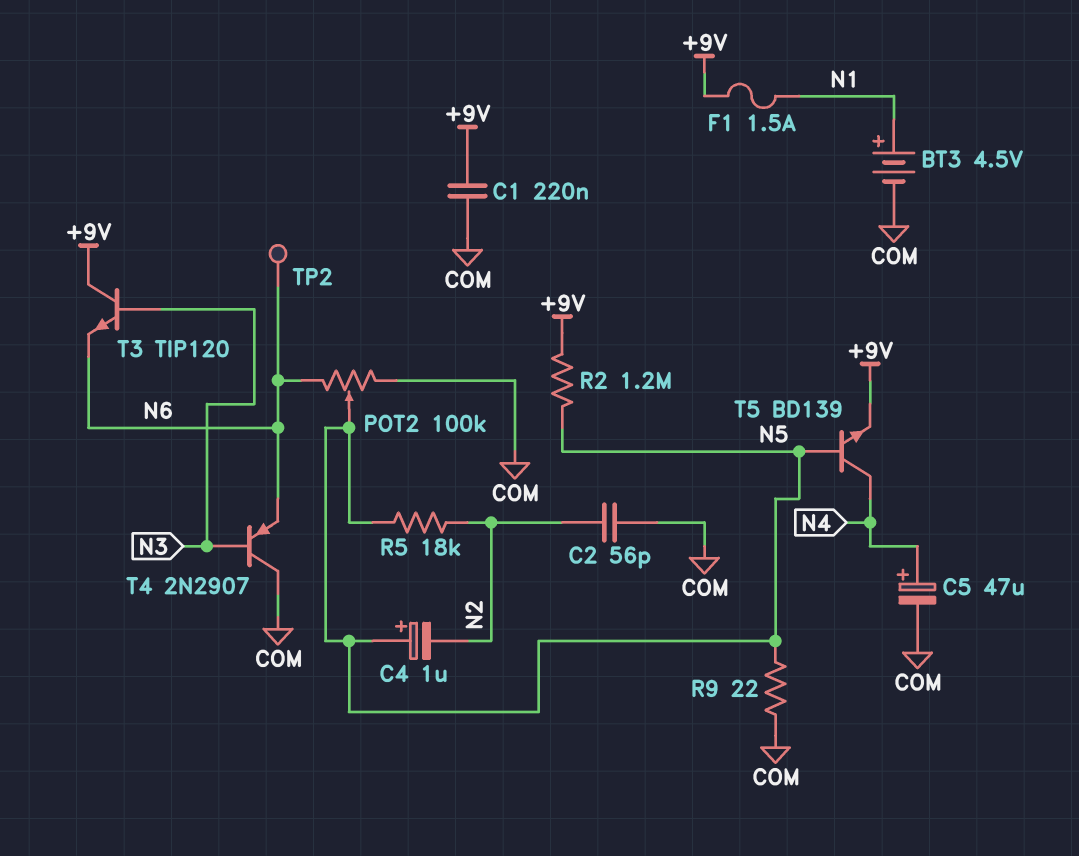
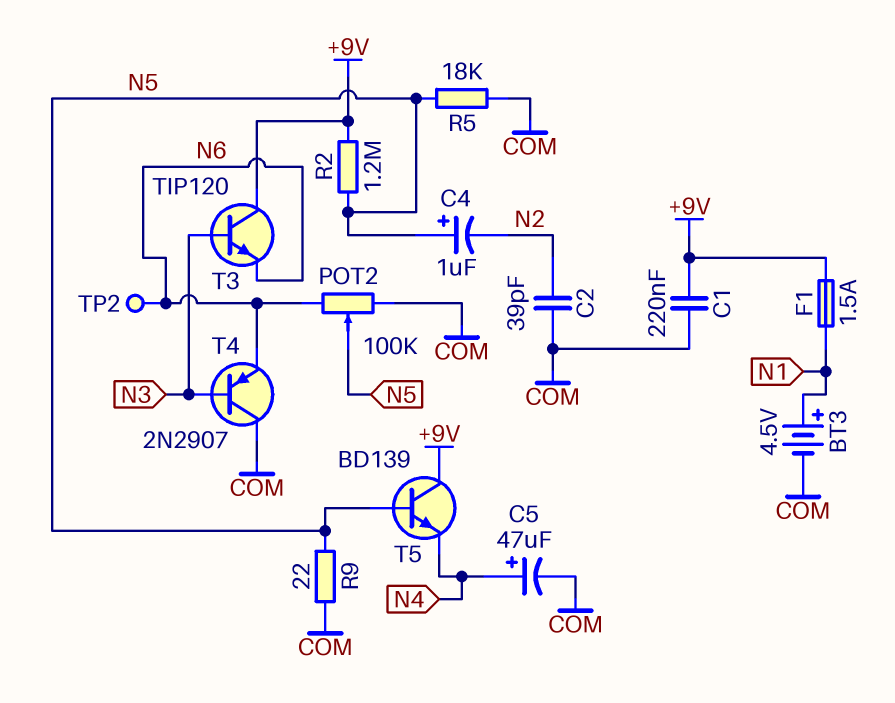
C2: 56pF (COM, N2) -> 39pF (COM, N2)
R5: 18k (N2, N5) -> 18k (COM, N5)
T5: NPN BD139 (B N5, C N4, E +9V) -> NPN BD139 (B N5, C +9V, E N4)

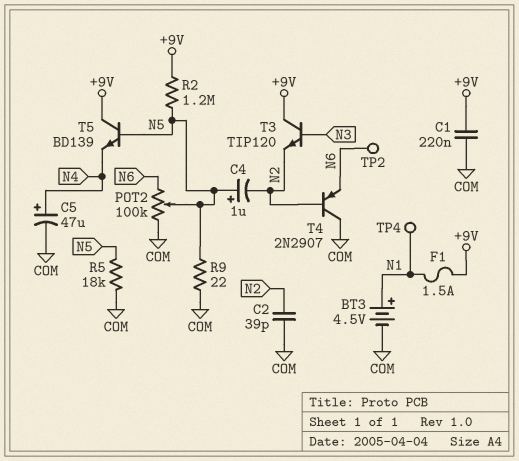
T3: NPN TIP120 (B N3, C +9V, E N6) -> NPN TIP120 (B N3, C +9V, E N2)
T4: PNP 2N2907 (B N3, C COM, E N6) -> PNP 2N2907 (B N2, C COM, E N6)
TP4: none -> test point (N1)

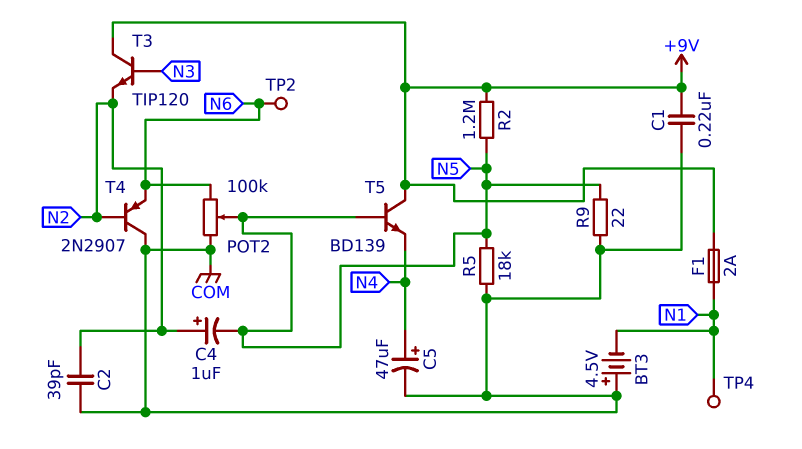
BT3: 4.5V (plus N1, minus COM) -> 4.5V (plus COM, minus N1)
C4: 1uF (plus N5, minus N2) -> 1uF (plus N2, minus N5)
F1: 1.5A (+9V, N1) -> 2A (+9V, N1)

